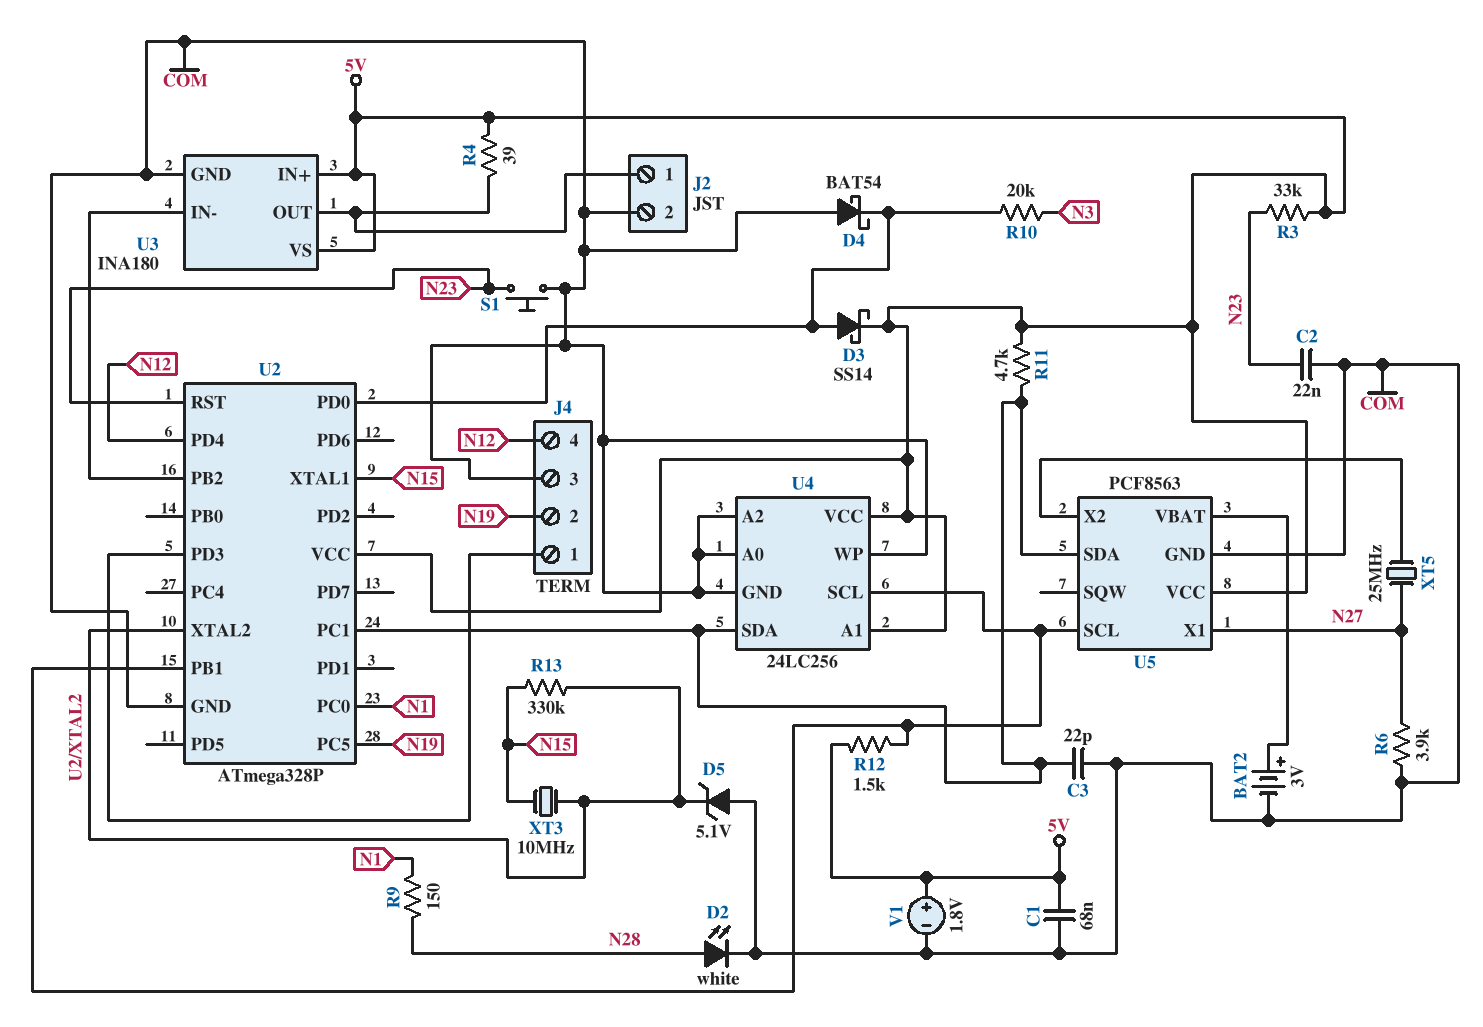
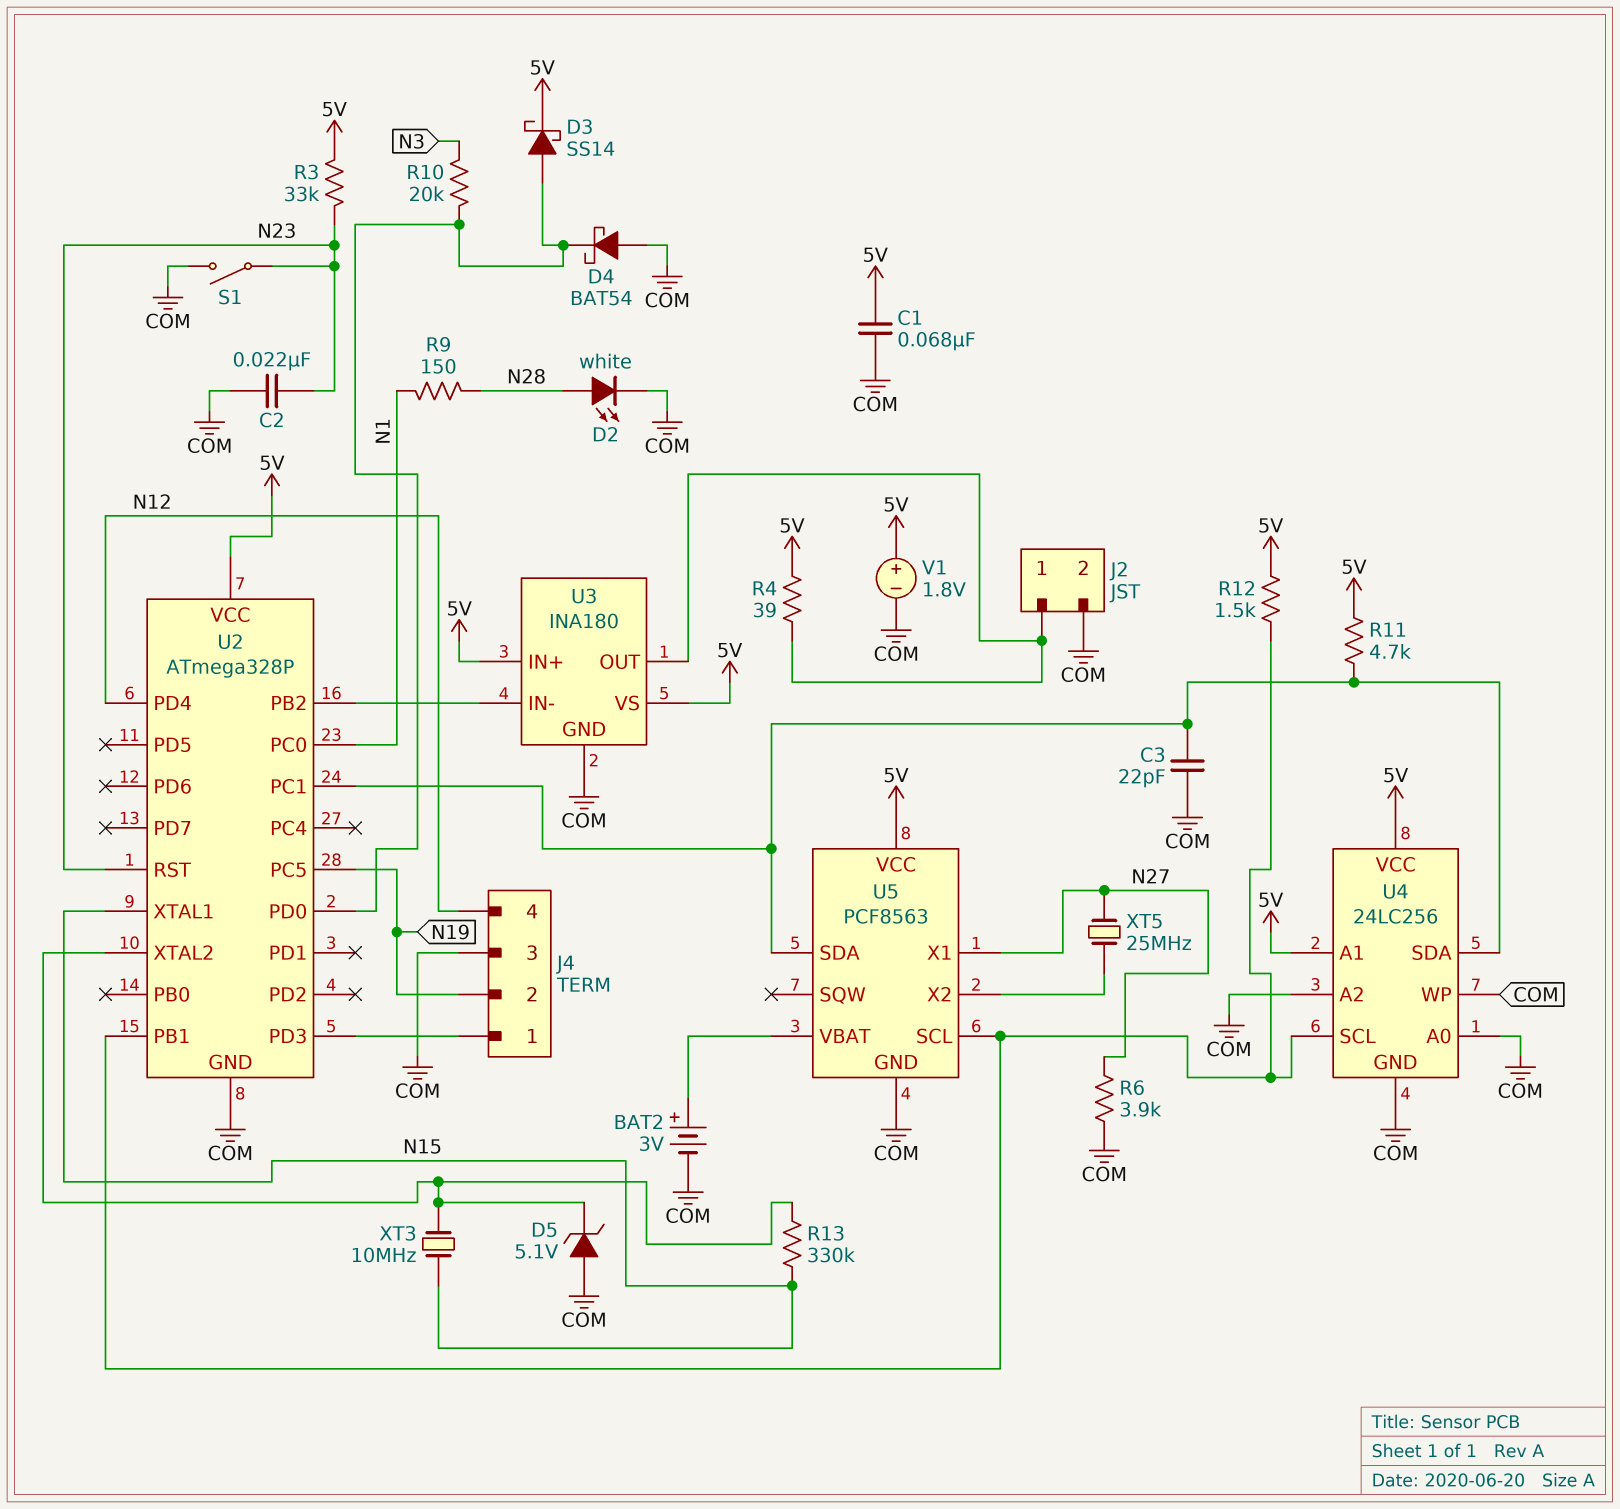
S1: button (COM, N23) -> switch (COM, N23)

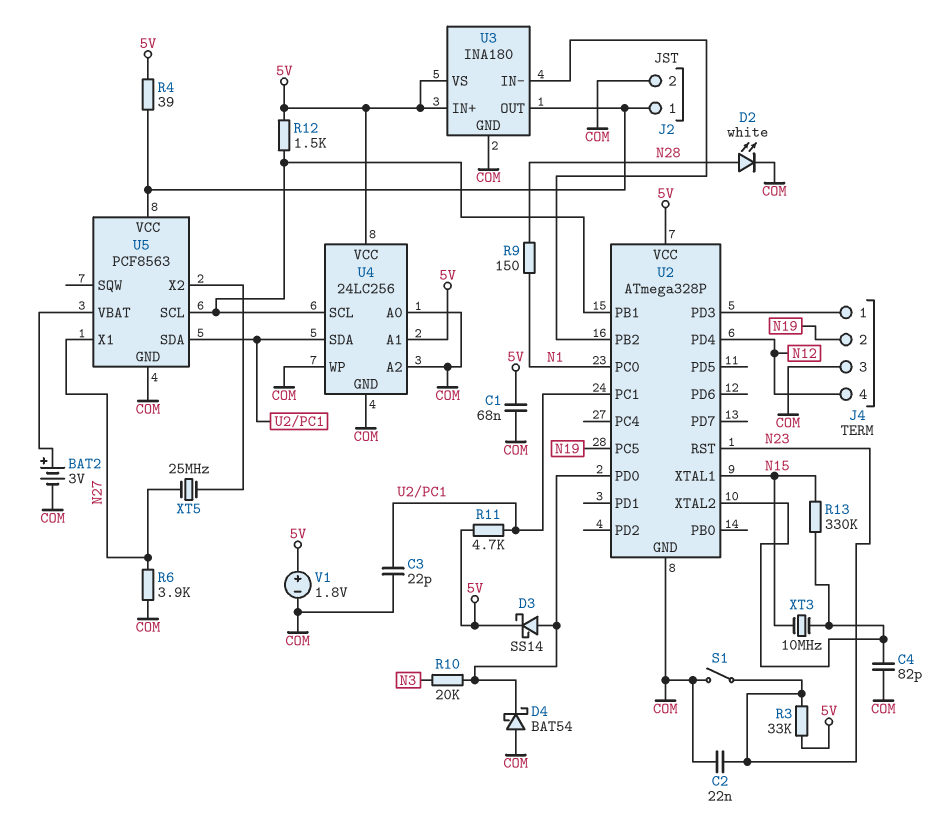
C4: none -> 82pF (COM, U2/XTAL2)
D5: zener 5.1V (A COM, K U2/XTAL2) -> none
U5 pin VCC: 5V -> J2/1

